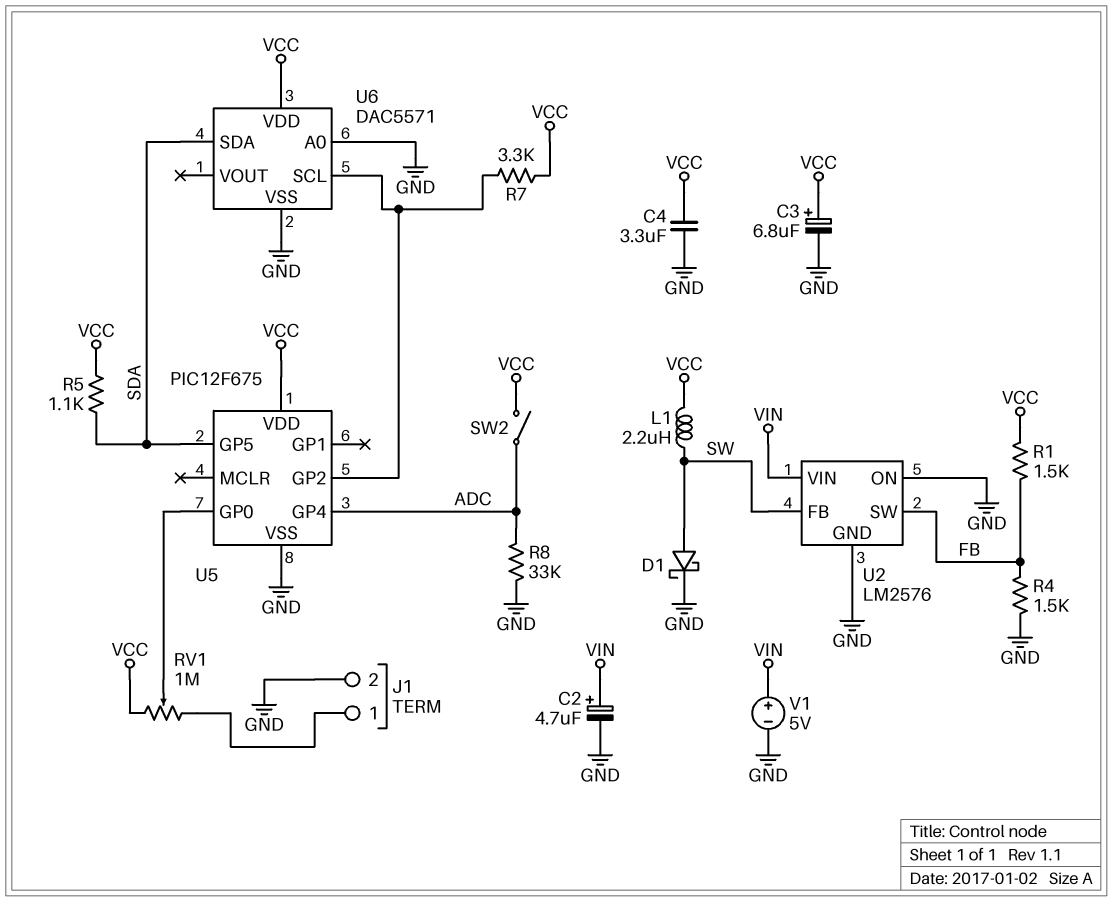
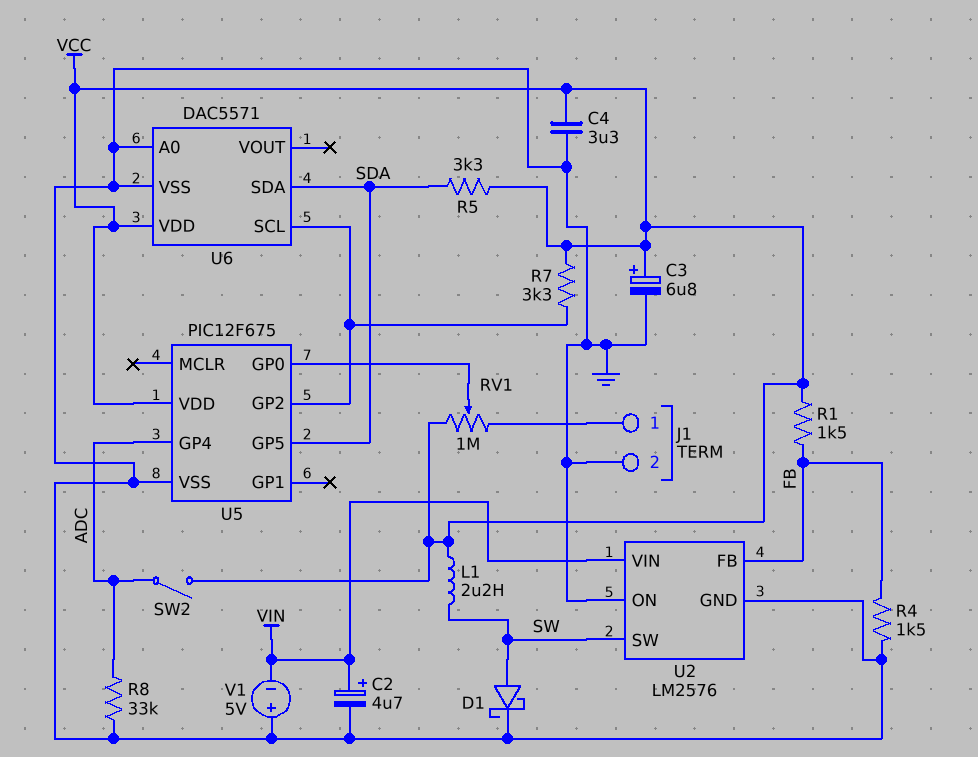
R5: 1.1k (SDA, VCC) -> 3.3k (SDA, VCC)
U2 pin FB: SW -> FB
U2 pin SW: FB -> SW
V1: 5V (plus VIN, minus GND) -> 5V (plus GND, minus VIN)

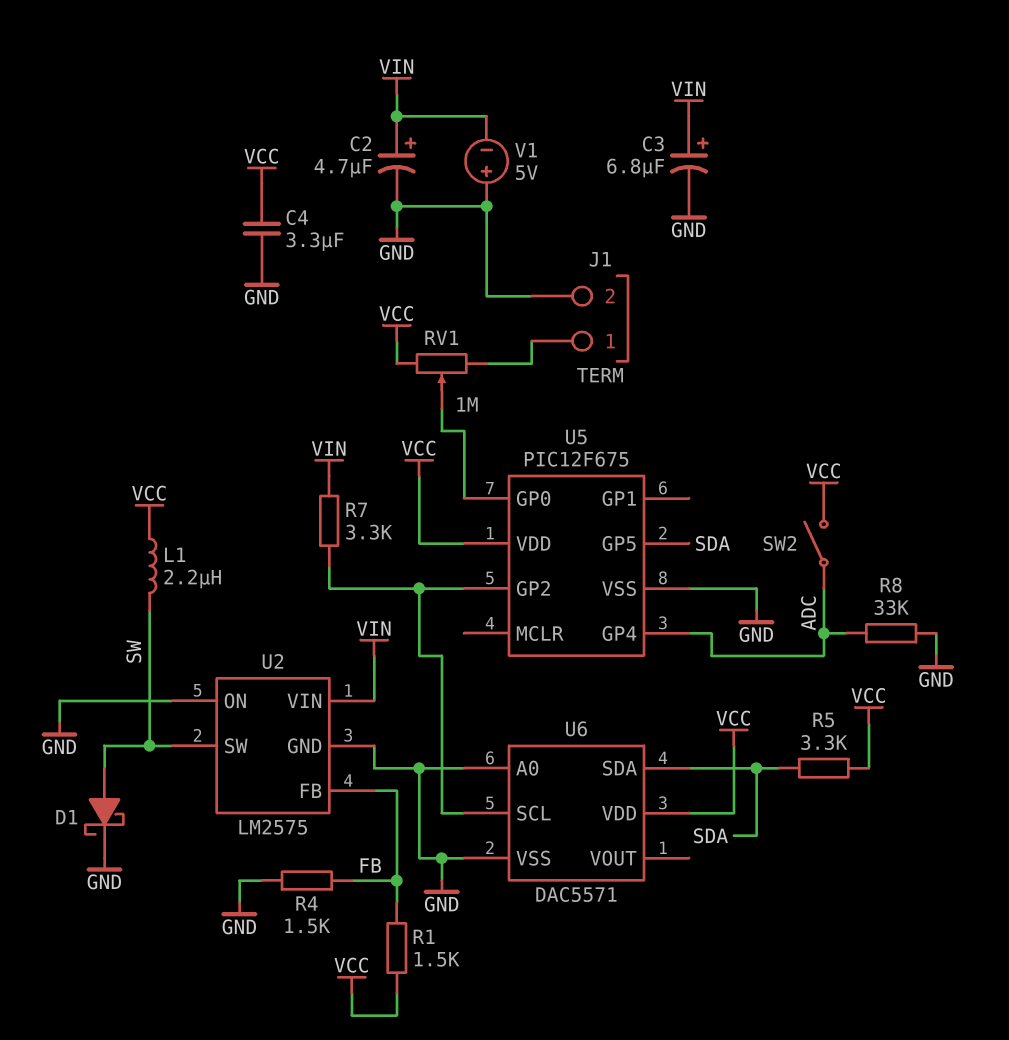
C3: 6.8uF (plus VCC, minus GND) -> 6.8uF (plus VIN, minus GND)
R7: 3.3k (U5/GP2, VCC) -> 3.3k (U5/GP2, VIN)
U2: LM2576 -> LM2575

